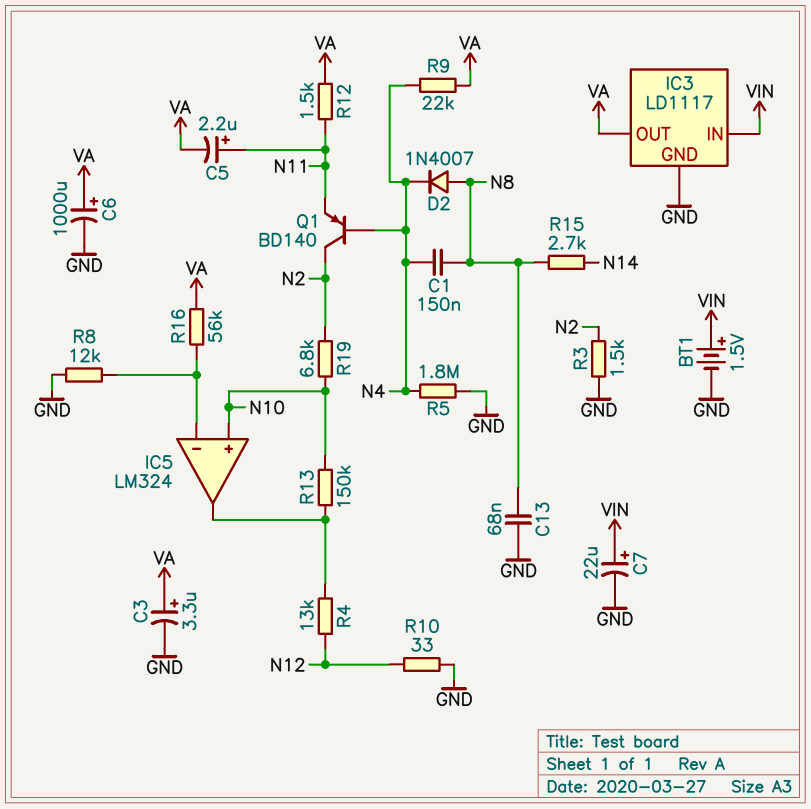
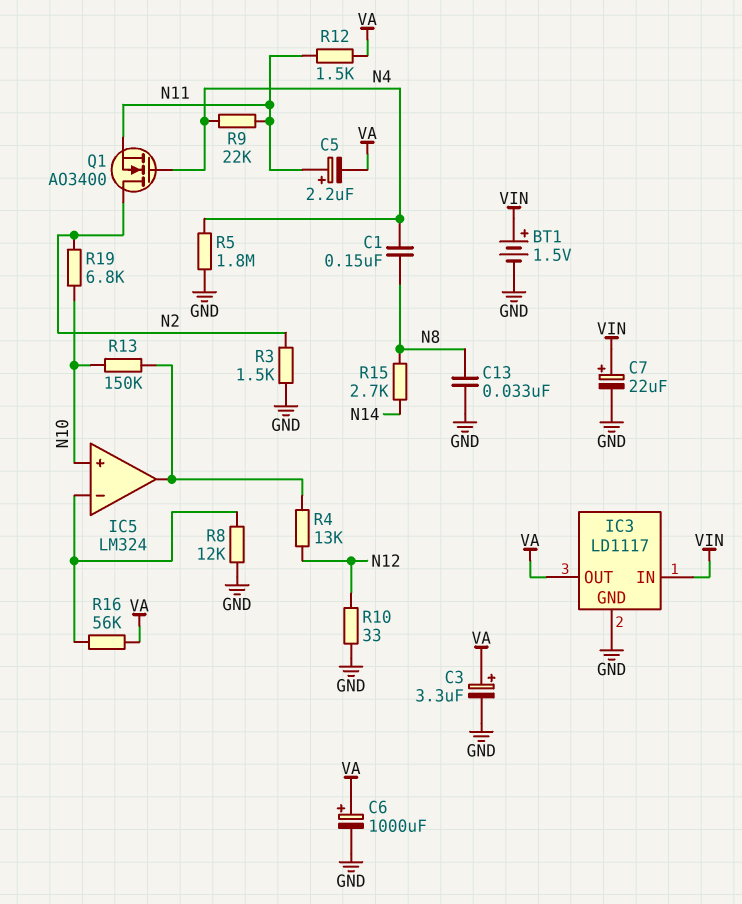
C13: 68nF (GND, N8) -> 33nF (GND, N8)
D2: diode 1N4007 (A N8, K N4) -> none
Q1: PNP BD140 (B N4, C N2, E N11) -> NMOS AO3400 (G N4, D N2, S N11)
R9: 22k (N4, VA) -> 22k (N4, N11)

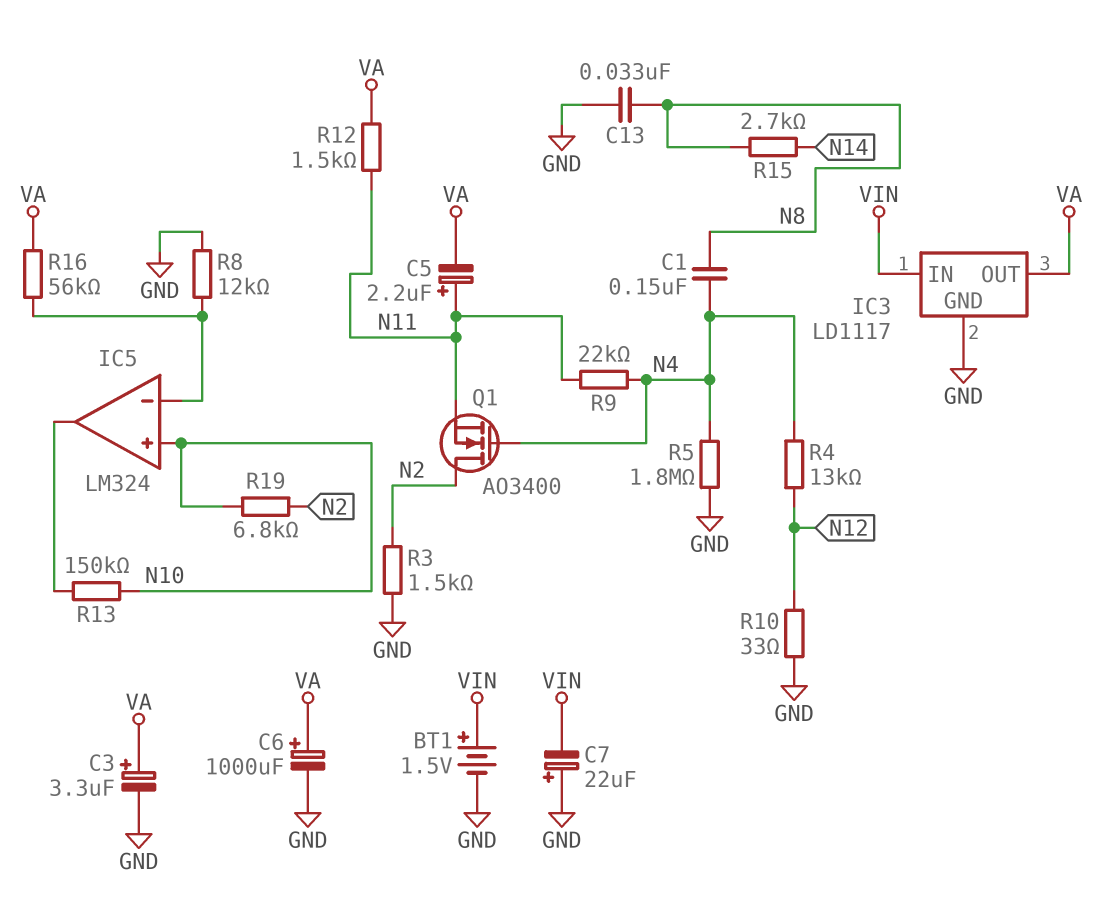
C7: 22uF (plus VIN, minus GND) -> 22uF (plus GND, minus VIN)
R4: 13k (IC5/out, N12) -> 13k (N4, N12)

